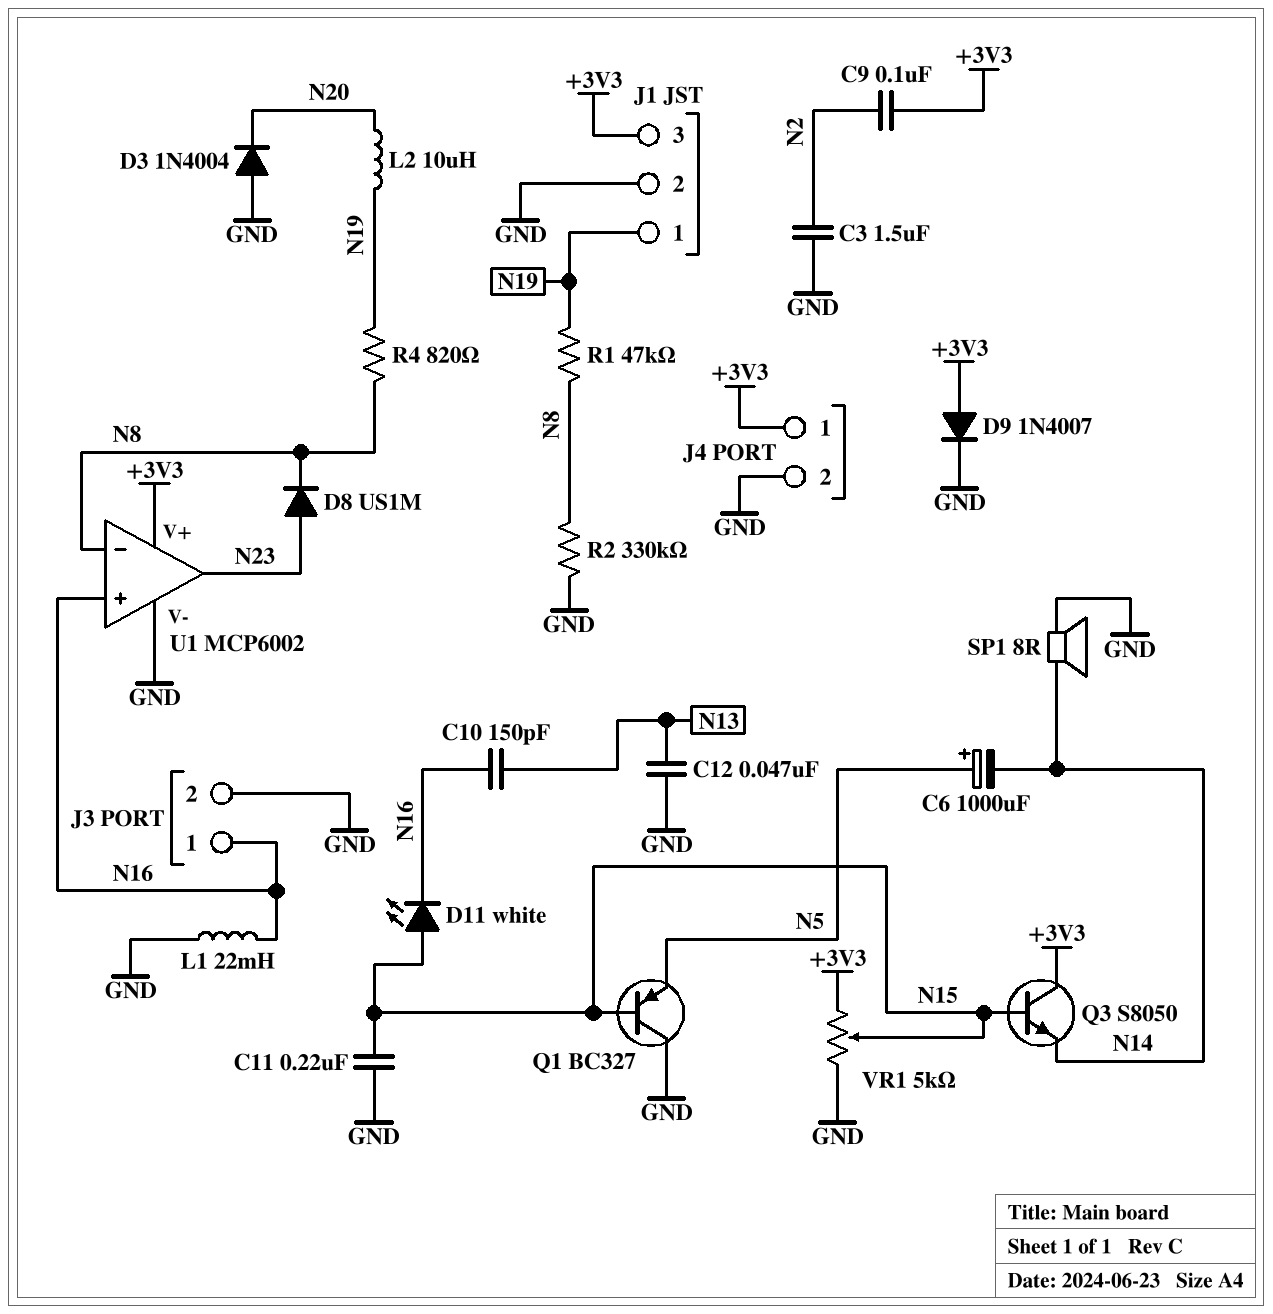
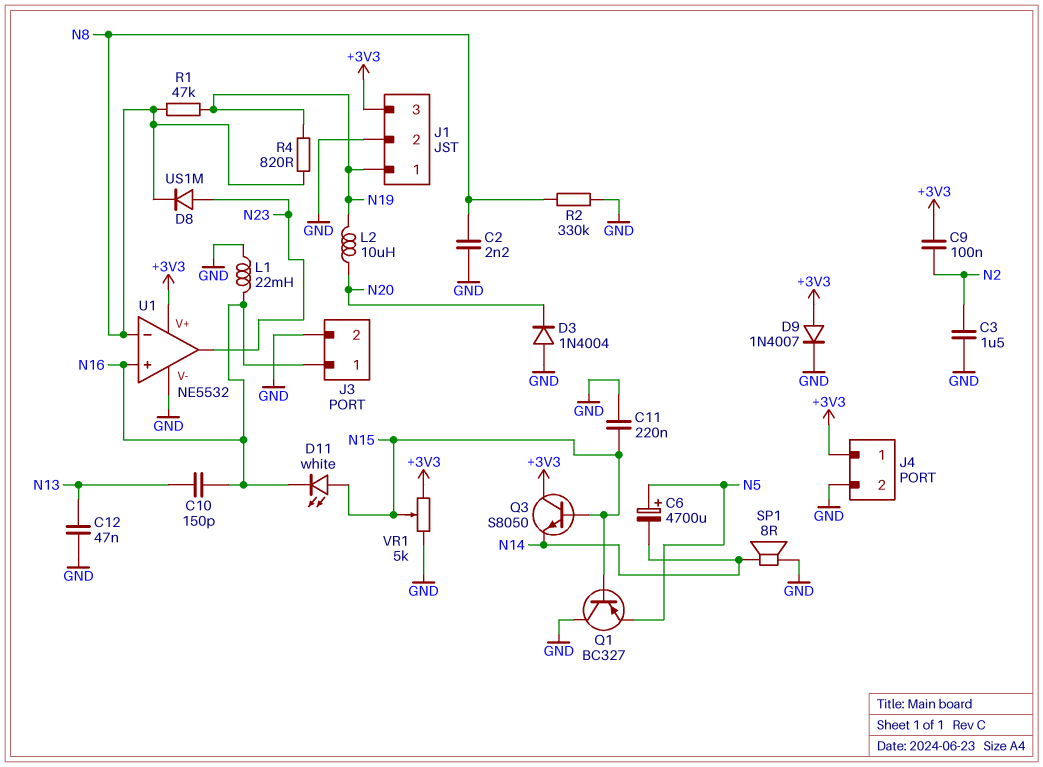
C2: none -> 2.2nF (GND, N8)
C6: 1000uF (plus N5, minus N14) -> 4700uF (plus N5, minus N14)
U1: MCP6002 -> NE5532

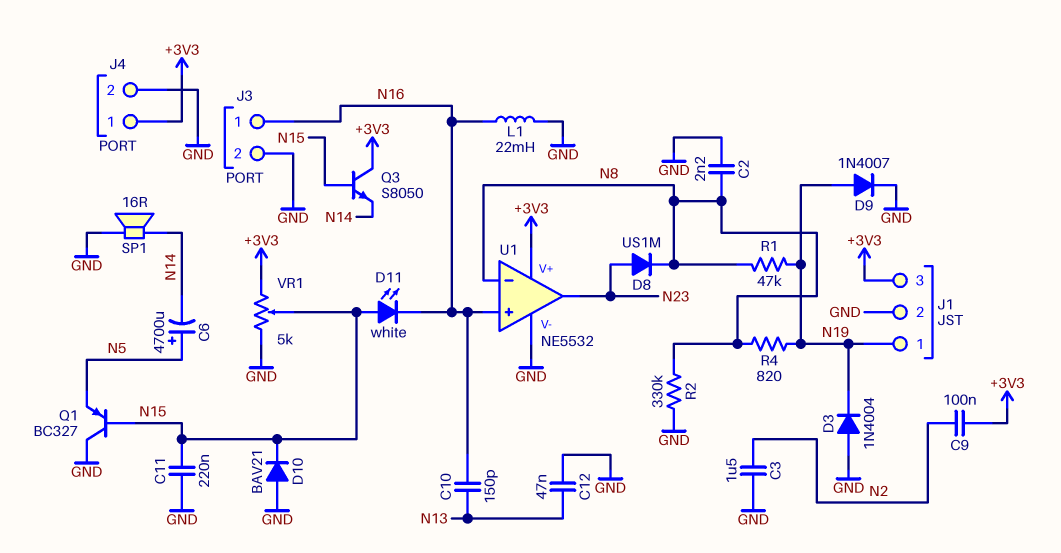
D3: diode 1N4004 (A GND, K N20) -> diode 1N4004 (A GND, K N19)
D9: diode 1N4007 (A +3V3, K GND) -> diode 1N4007 (A N19, K GND)
D10: none -> diode BAV21 (A GND, K N15)
L2: 10uH (N19, N20) -> none
SP1: speaker 8R (GND, N14) -> speaker 16R (GND, N14)

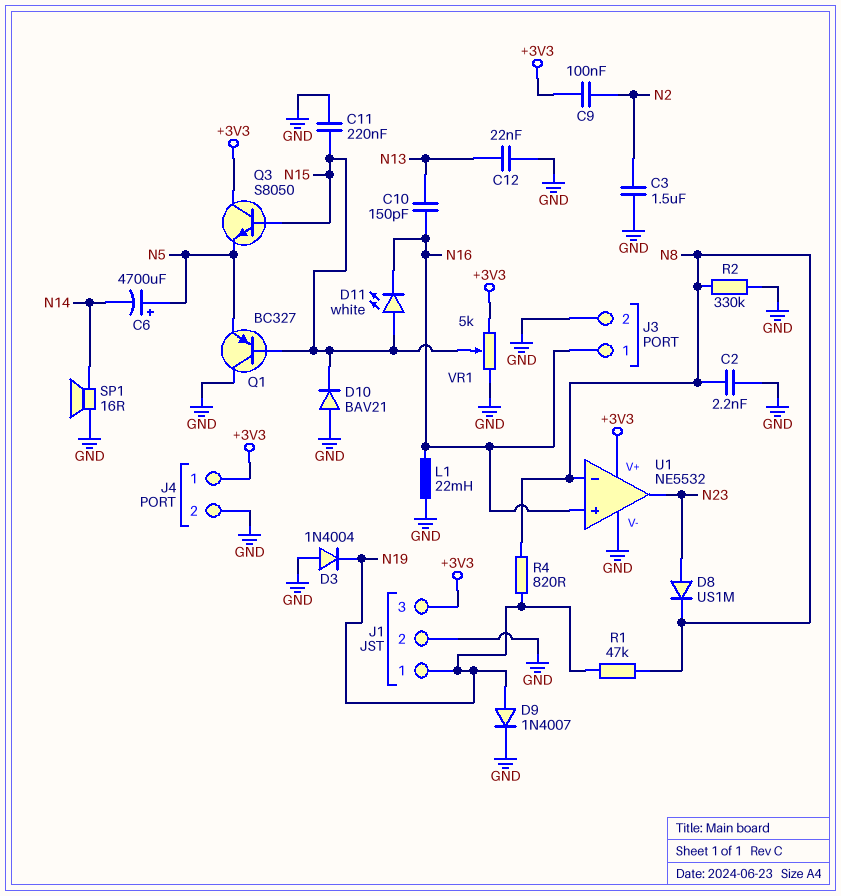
C12: 47nF (GND, N13) -> 22nF (GND, N13)
Q3: NPN S8050 (B N15, C +3V3, E N14) -> NPN S8050 (B N15, C +3V3, E N5)

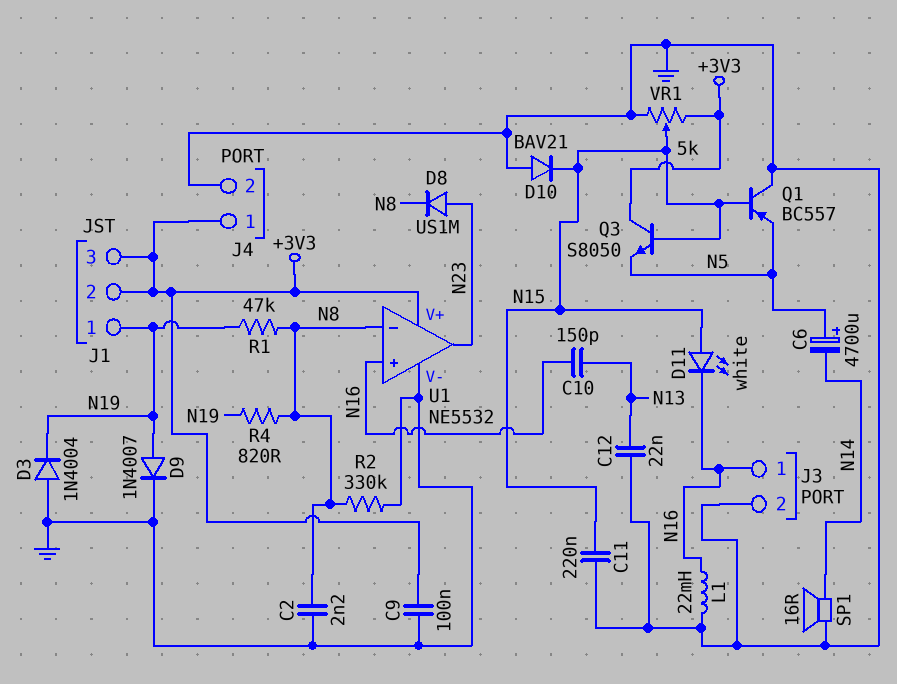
C3: 1.5uF (GND, N2) -> none
C9: 100nF (+3V3, N2) -> 100nF (+3V3, GND)
J1 pin 2: GND -> +3V3
Q1: PNP BC327 (B N15, C GND, E N5) -> PNP BC557 (B N15, C GND, E N5)

